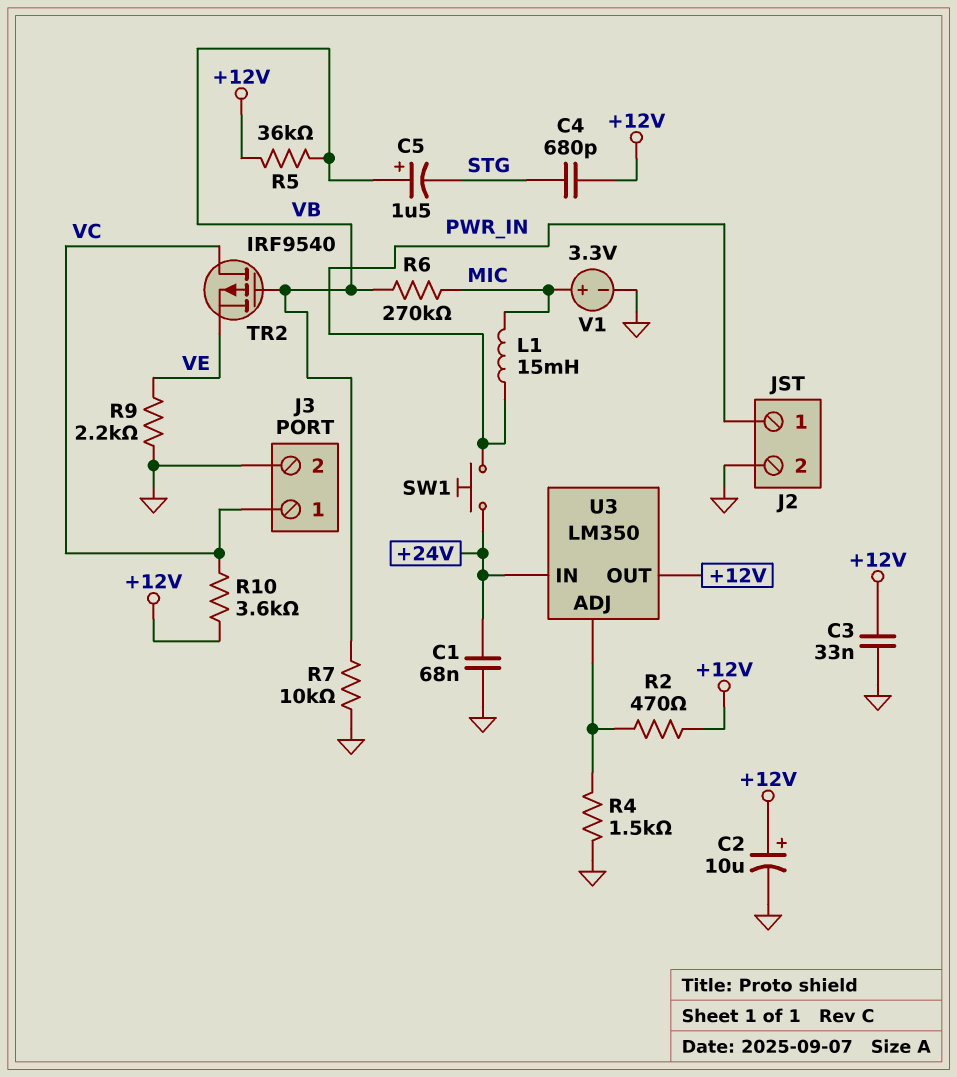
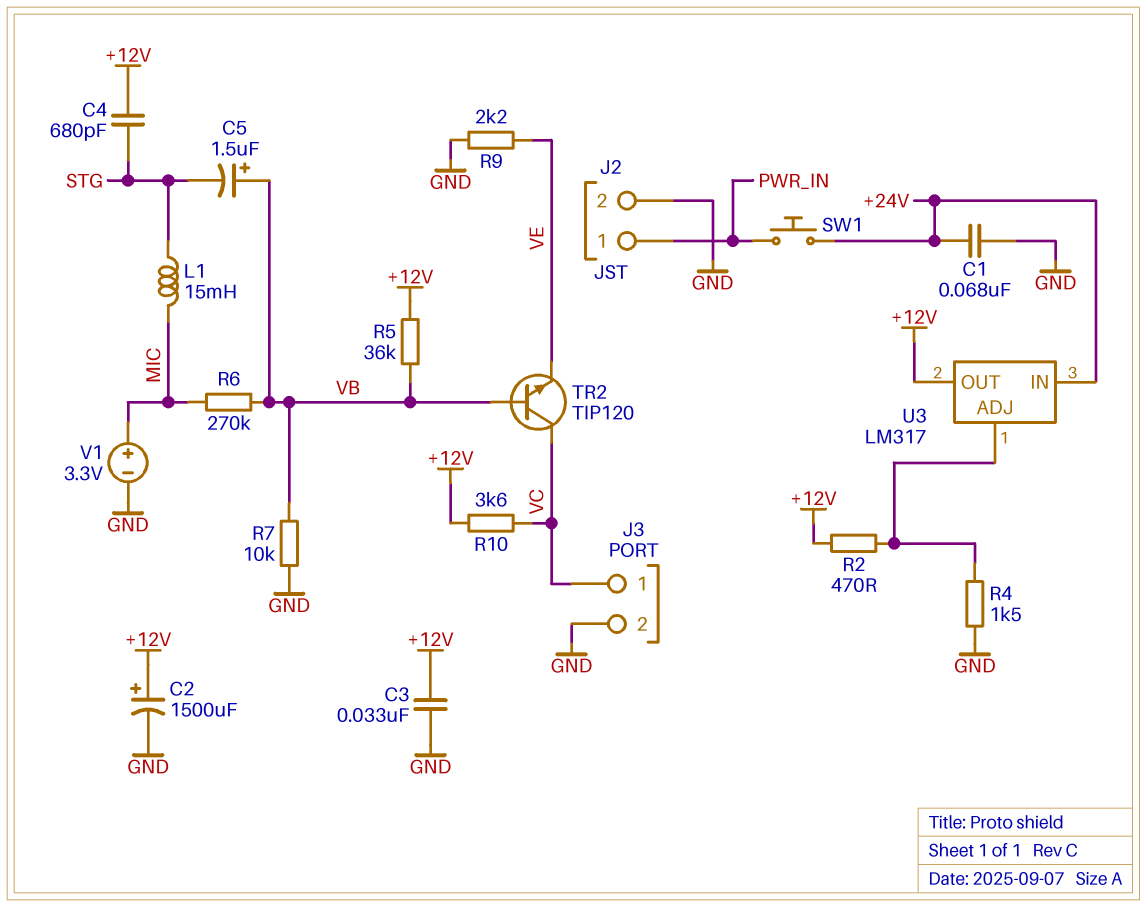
C2: 10uF (plus +12V, minus GND) -> 1500uF (plus +12V, minus GND)
L1: 15mH (MIC, PWR_IN) -> 15mH (MIC, STG)
TR2: PMOS IRF9540 (G VB, D VC, S VE) -> NPN TIP120 (B VB, C VC, E VE)
U3: LM350 -> LM317

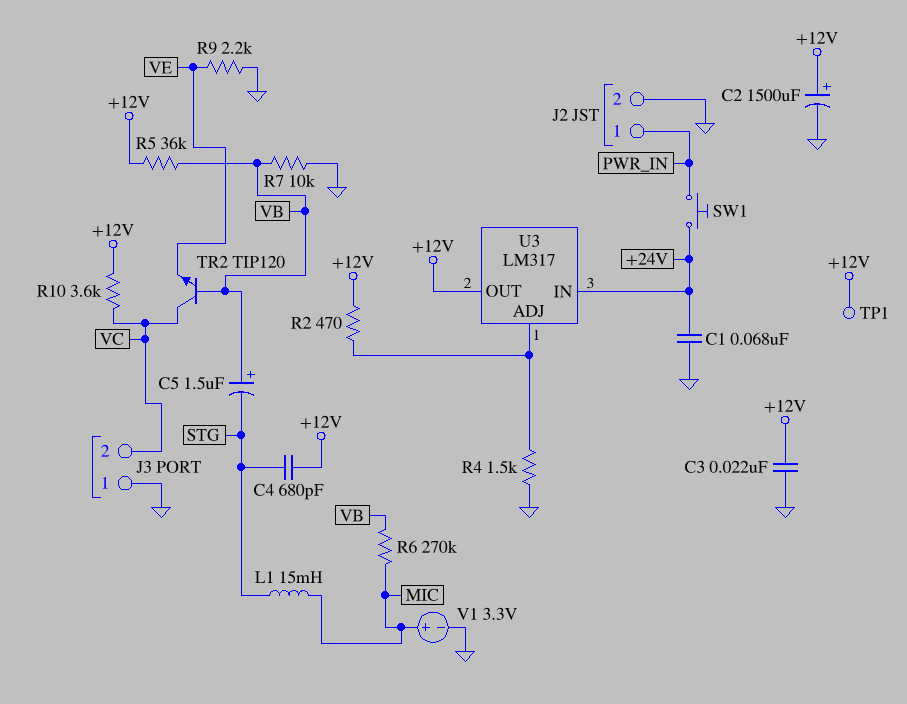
C3: 33nF (+12V, GND) -> 22nF (+12V, GND)
J3 pin 1: VC -> GND
J3 pin 2: GND -> VC
TP1: none -> test point (+12V)

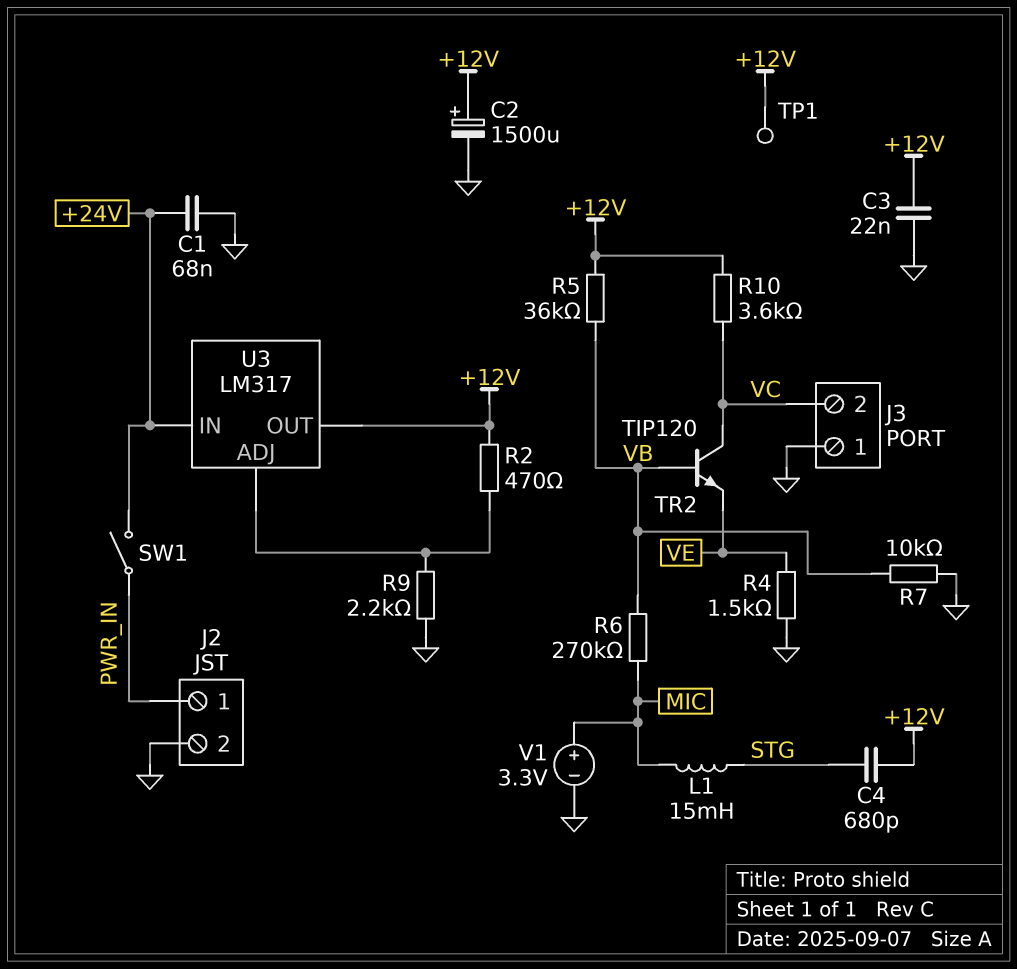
C5: 1.5uF (plus VB, minus STG) -> none
R4: 1.5k (GND, U3/ADJ) -> 1.5k (GND, VE)
R9: 2.2k (GND, VE) -> 2.2k (GND, U3/ADJ)
SW1: button (+24V, PWR_IN) -> switch (+24V, PWR_IN)

